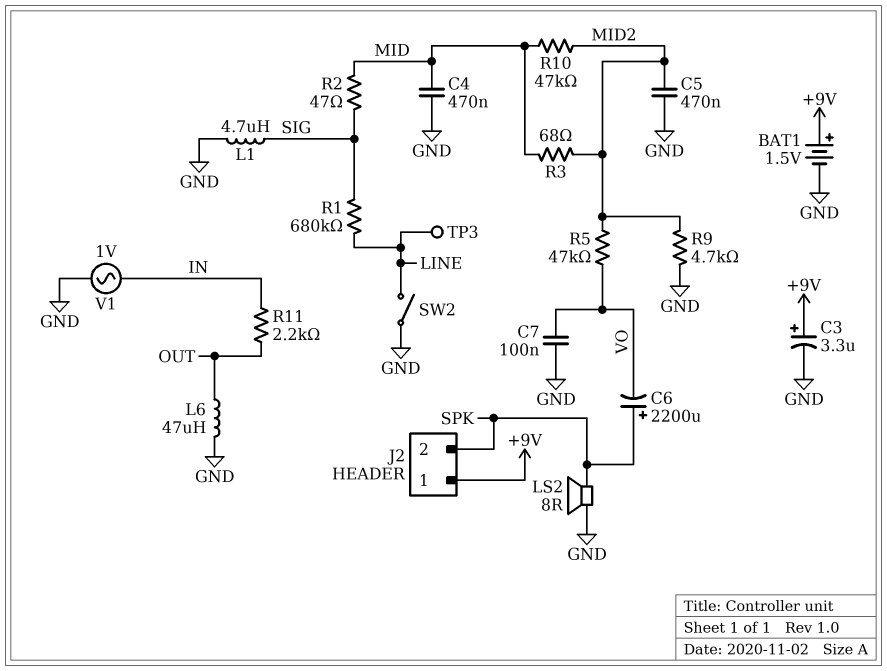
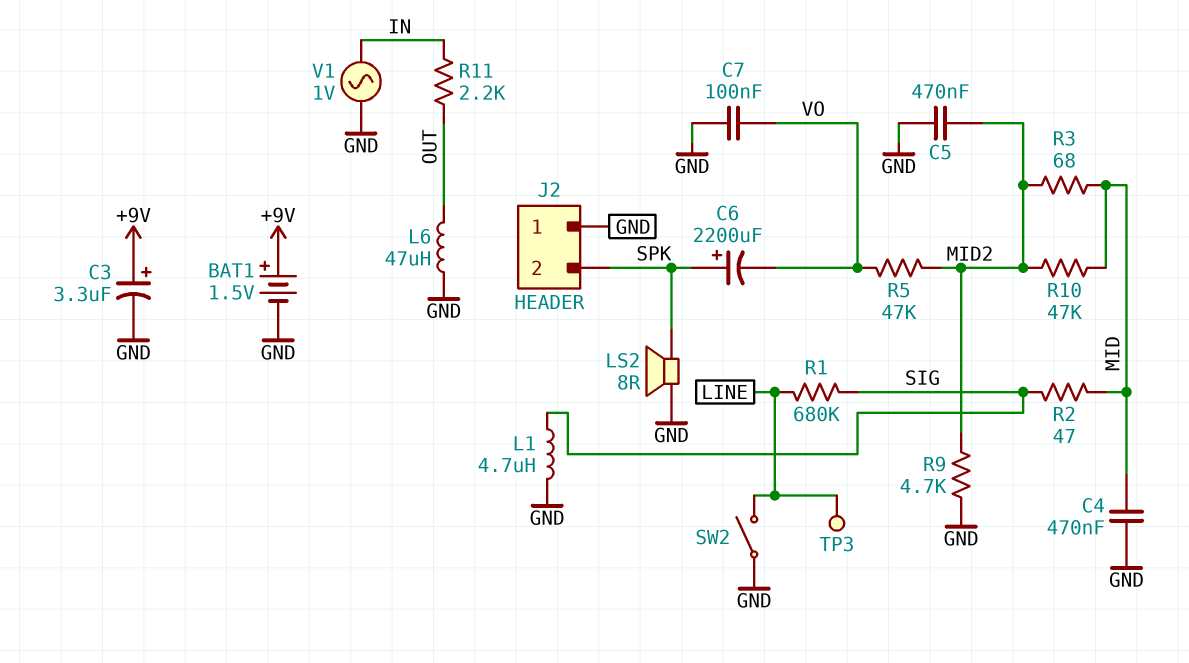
J2 pin 1: +9V -> GND

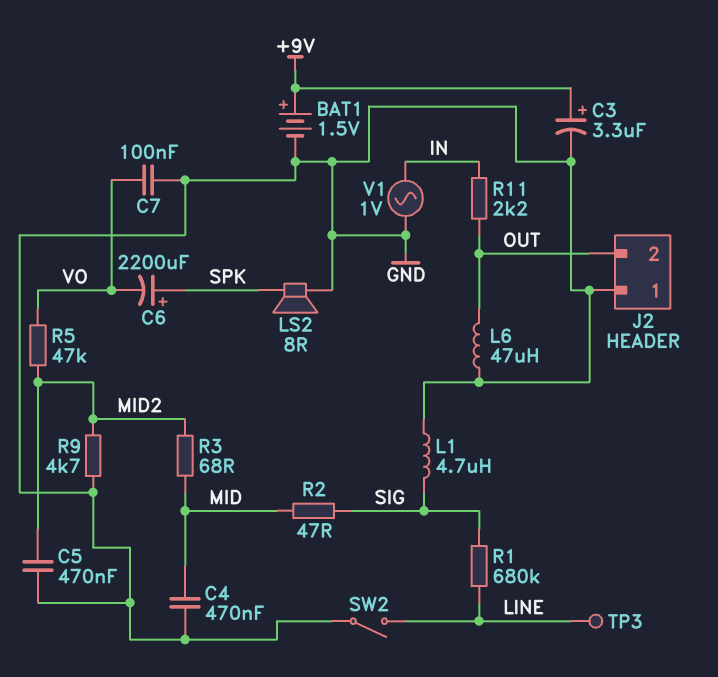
J2 pin 2: SPK -> OUT
R10: 47k (MID, MID2) -> none

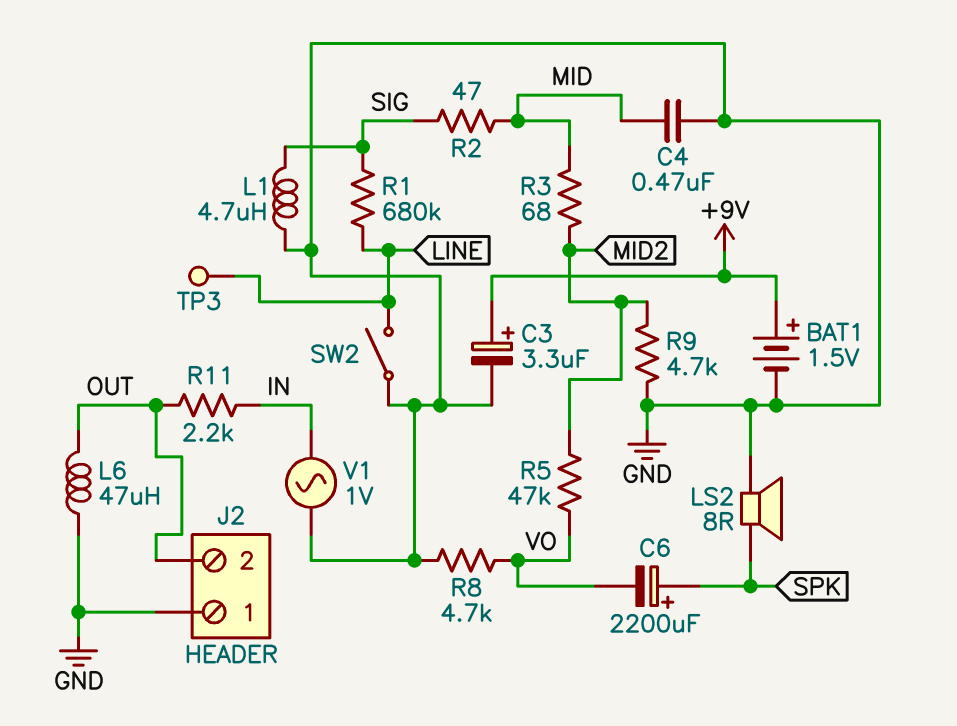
C5: 470nF (GND, MID2) -> none
C7: 100nF (GND, VO) -> none
R8: none -> 4.7k (GND, VO)

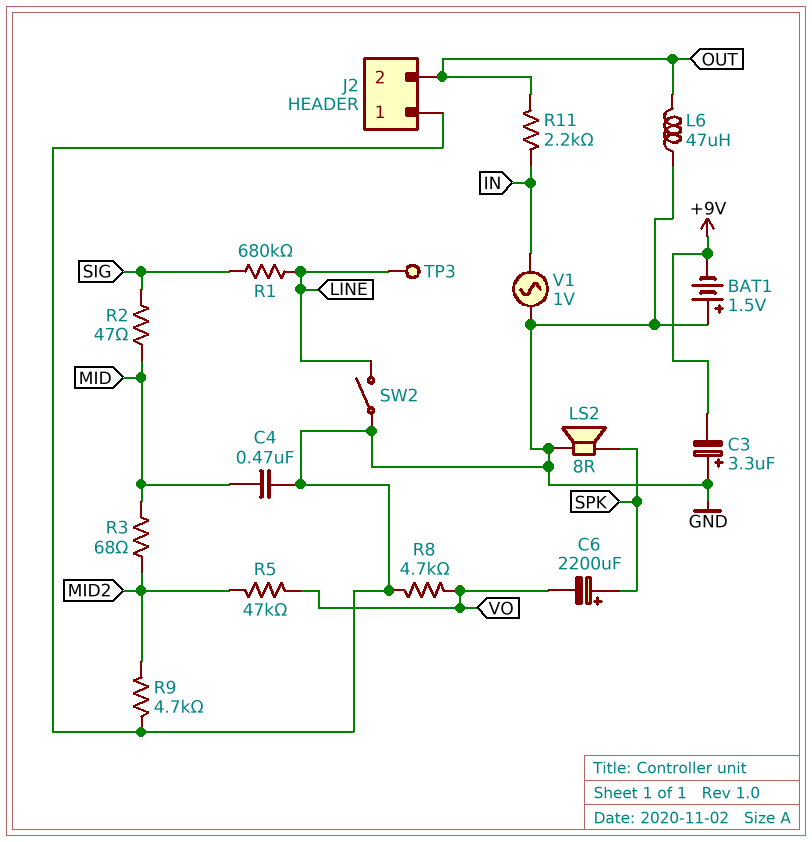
BAT1: 1.5V (plus +9V, minus GND) -> 1.5V (plus GND, minus +9V)
C3: 3.3uF (plus +9V, minus GND) -> 3.3uF (plus GND, minus +9V)
L1: 4.7uH (GND, SIG) -> none

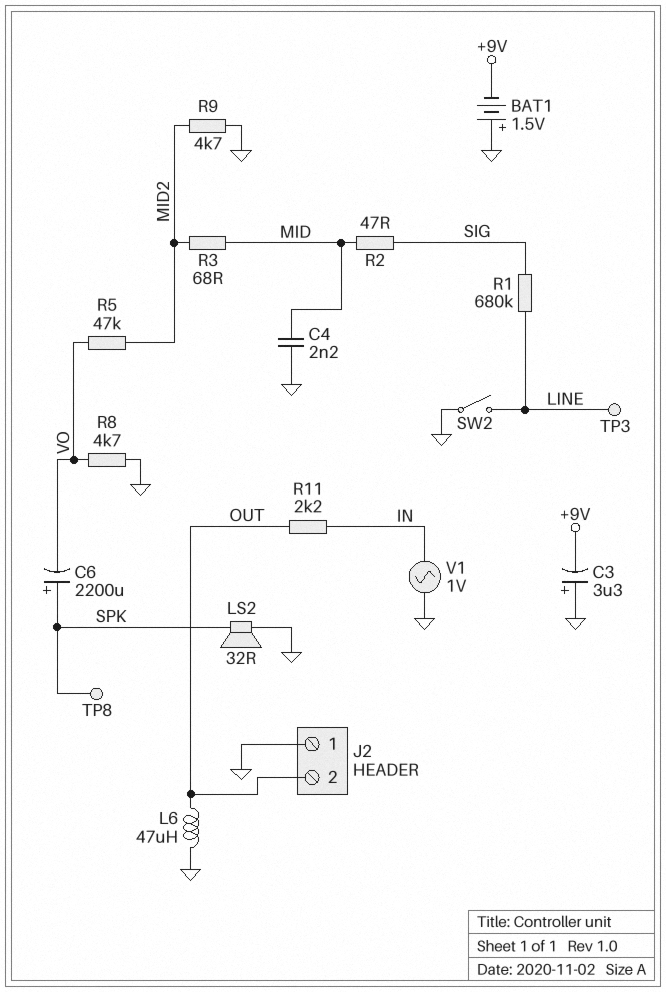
C4: 470nF (GND, MID) -> 2.2nF (GND, MID)
LS2: speaker 8R (GND, SPK) -> speaker 32R (GND, SPK)
TP8: none -> test point (SPK)

